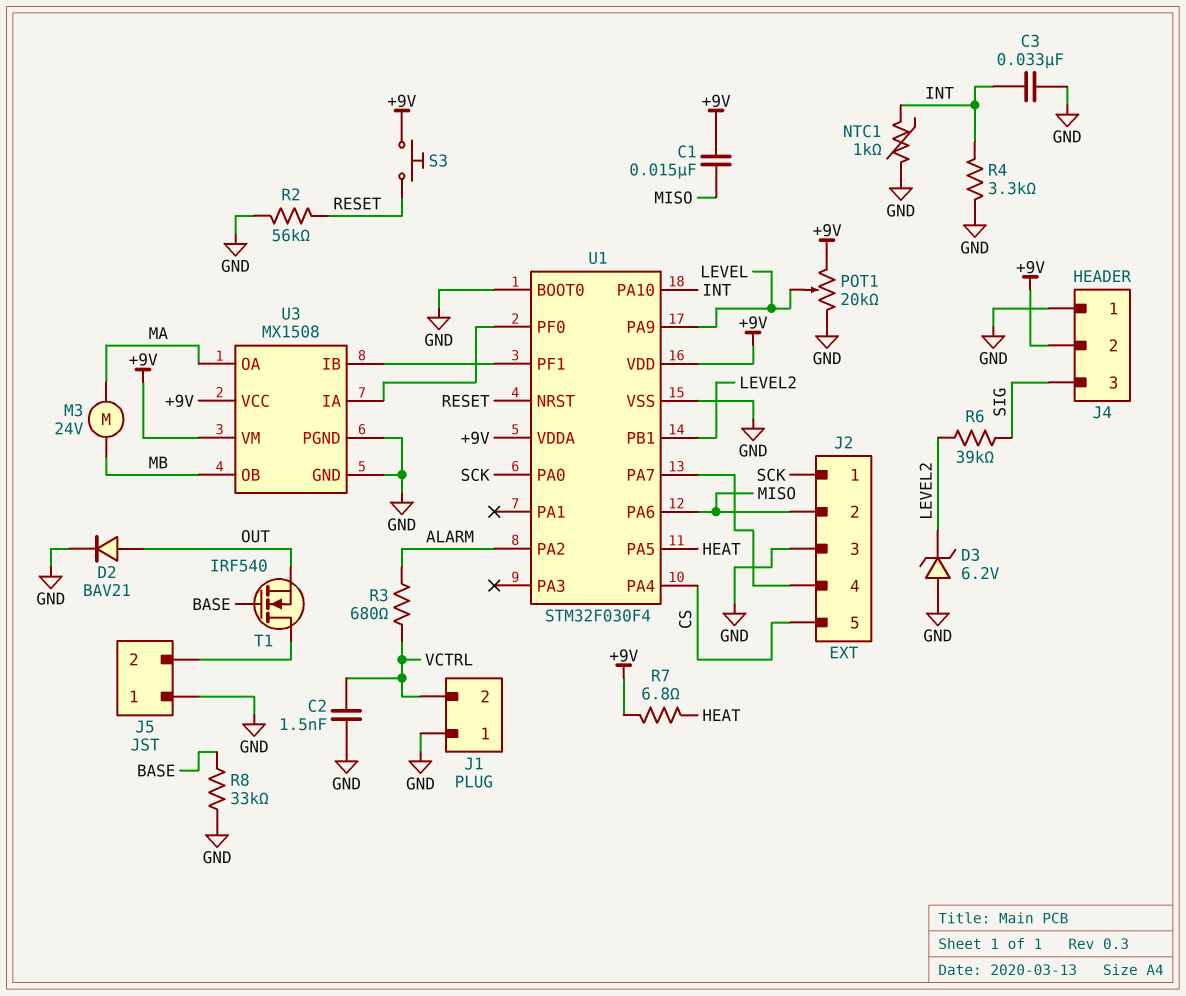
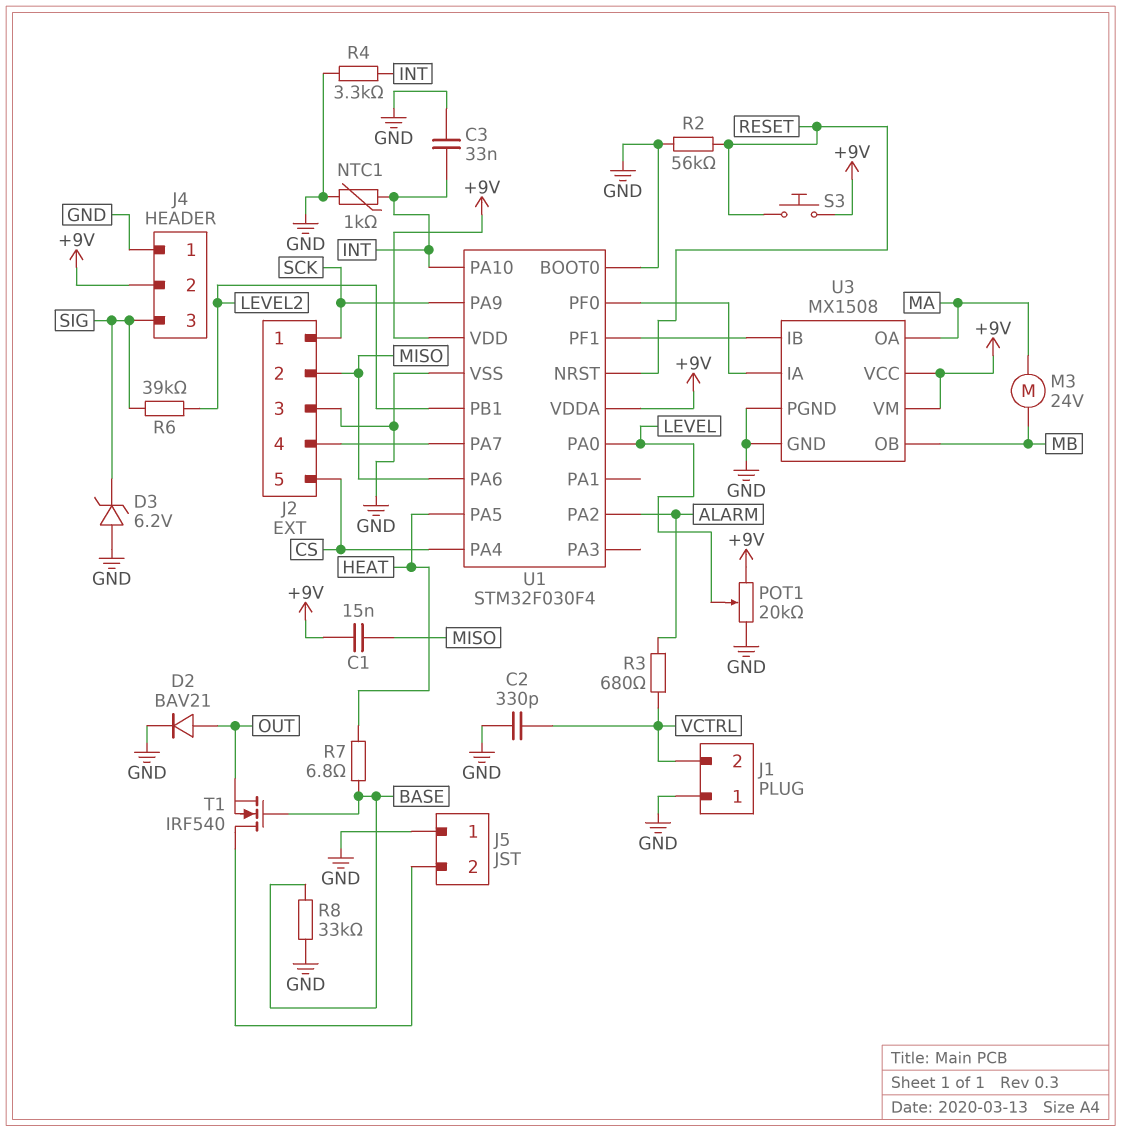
C2: 1.5nF (GND, VCTRL) -> 330pF (GND, VCTRL)
D3: zener 6.2V (A GND, K LEVEL2) -> zener 6.2V (A GND, K SIG)
R7: 6.8 (+9V, HEAT) -> 6.8 (BASE, HEAT)
U1 pin PA0: SCK -> LEVEL
U1 pin PA9: LEVEL -> SCK

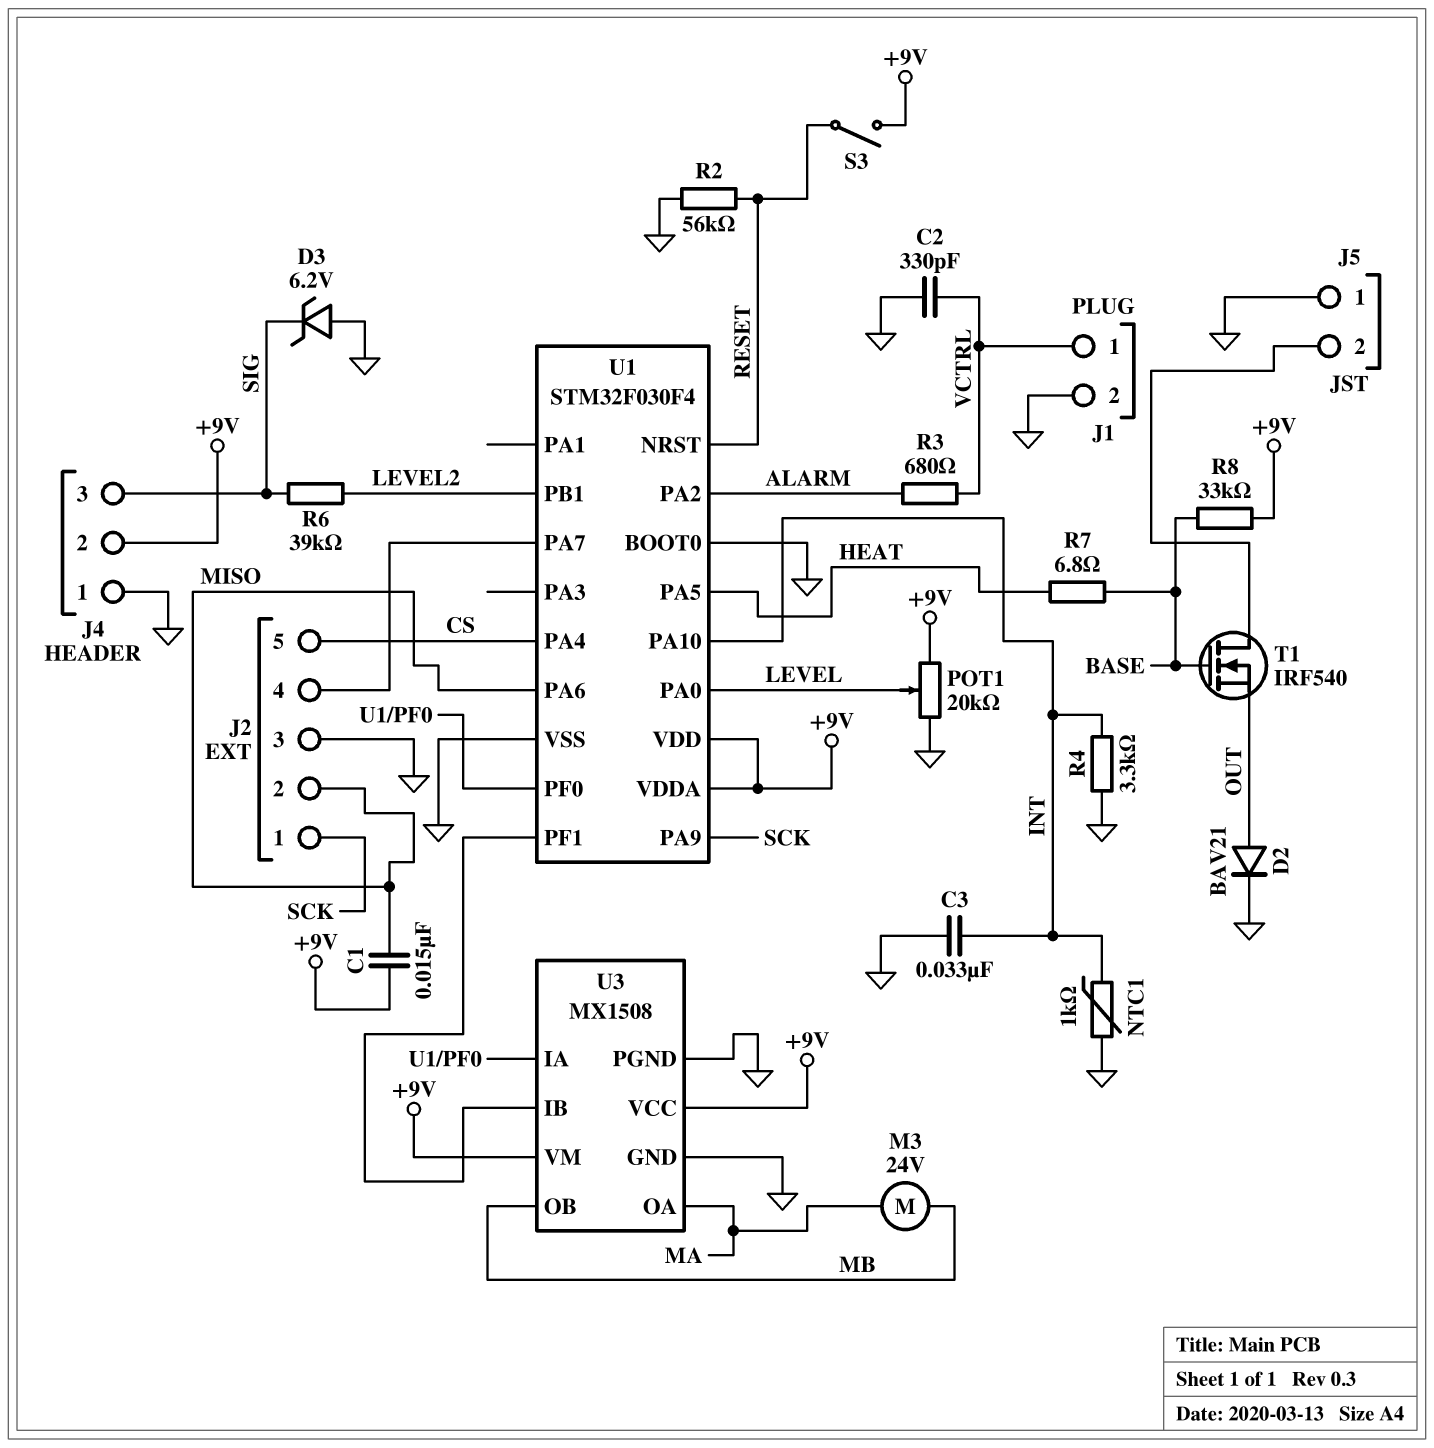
J1 pin 1: GND -> VCTRL
J1 pin 2: VCTRL -> GND
R8: 33k (BASE, GND) -> 33k (+9V, BASE)
S3: button (+9V, RESET) -> switch (+9V, RESET)

